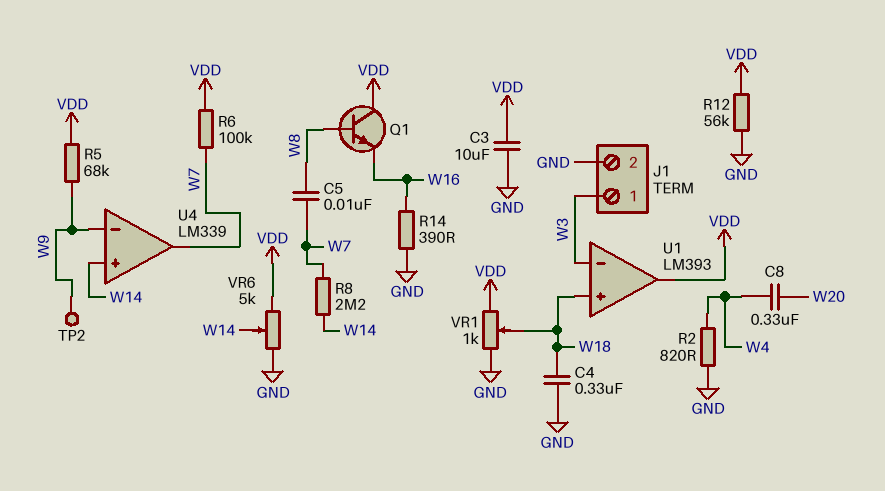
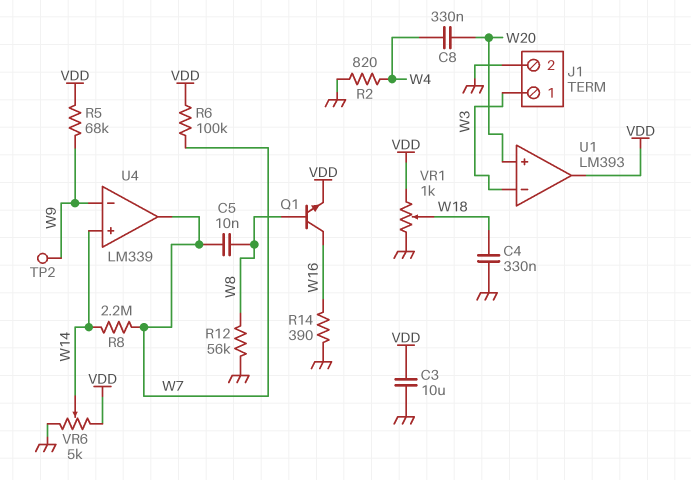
Q1: NPN (B W8, C VDD, E W16) -> NPN (B W8, C W16, E VDD)
R12: 56k (GND, VDD) -> 56k (GND, W8)
U1 pin in+: W18 -> W20

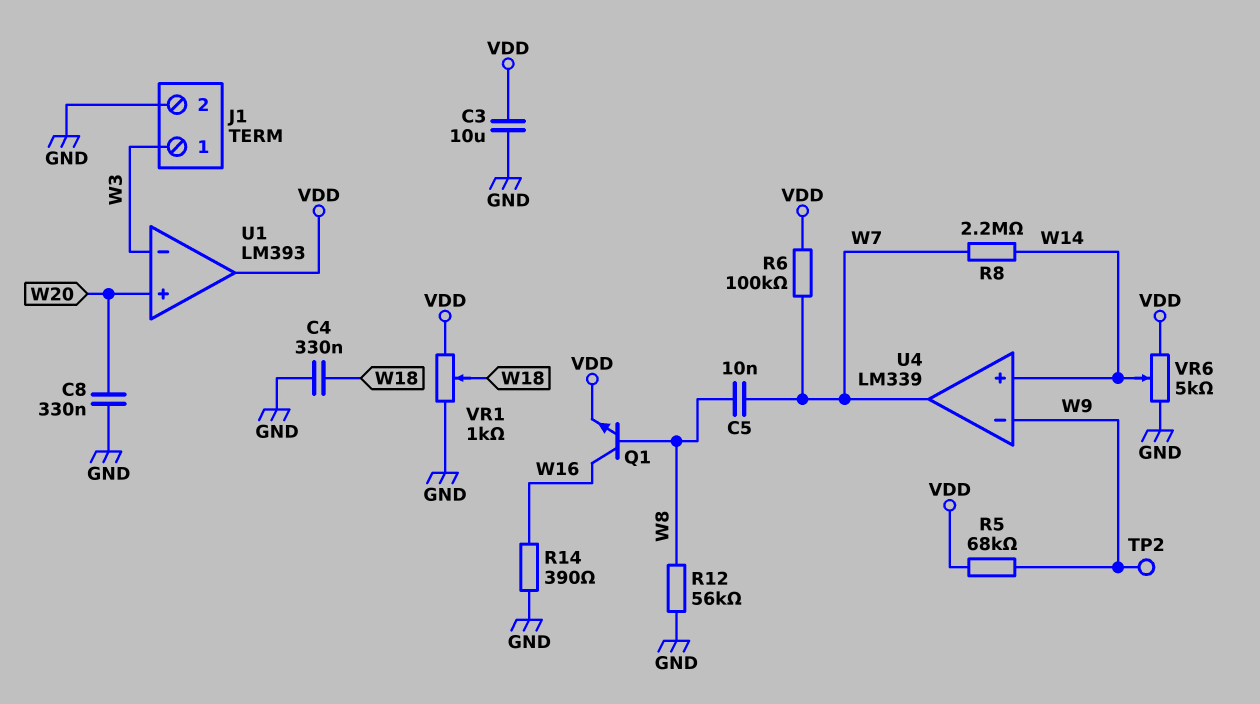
C8: 330nF (W4, W20) -> 330nF (GND, W20)
R2: 820 (GND, W4) -> none

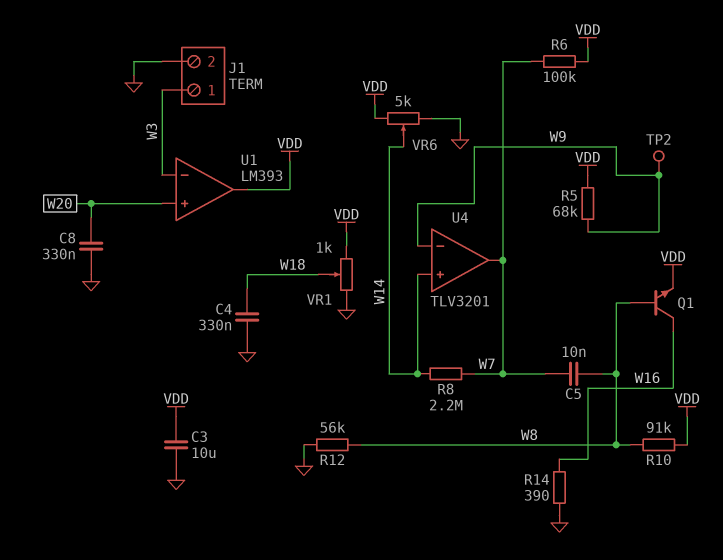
R10: none -> 91k (VDD, W8)
U4: LM339 -> TLV3201

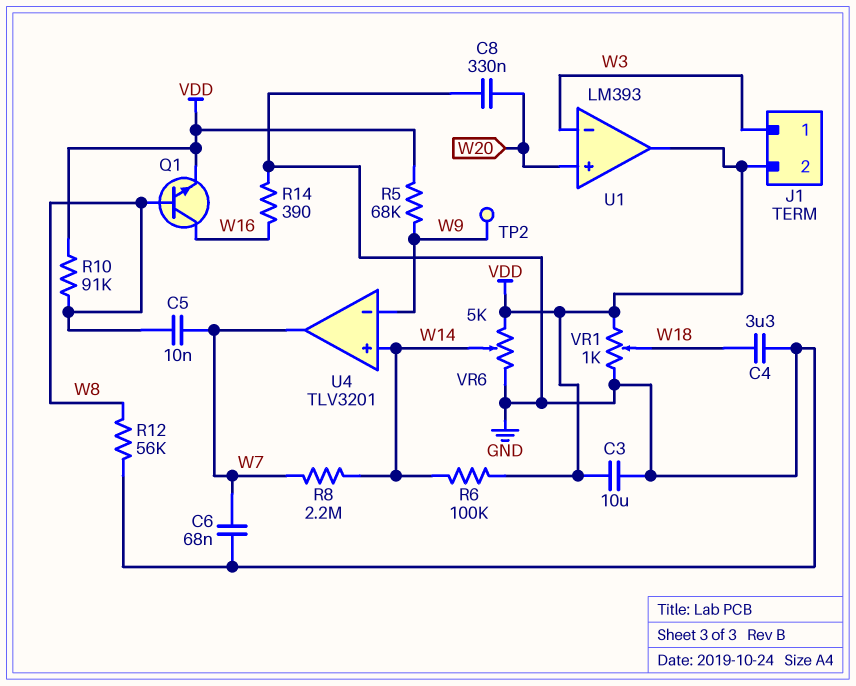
C4: 330nF (GND, W18) -> 3.3uF (GND, W18)
C6: none -> 68nF (GND, W7)
J1 pin 2: GND -> VDD
R6: 100k (VDD, W7) -> 100k (VDD, W14)

